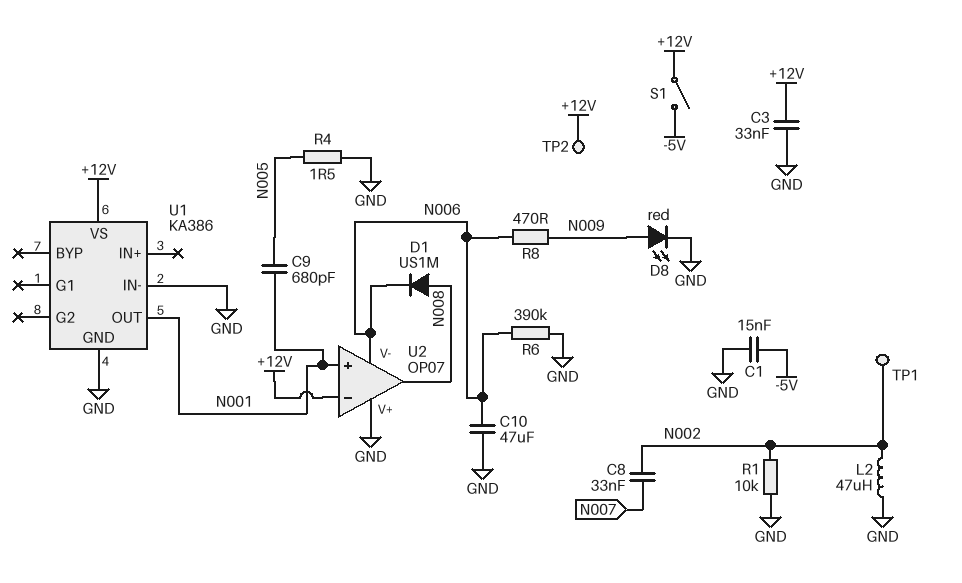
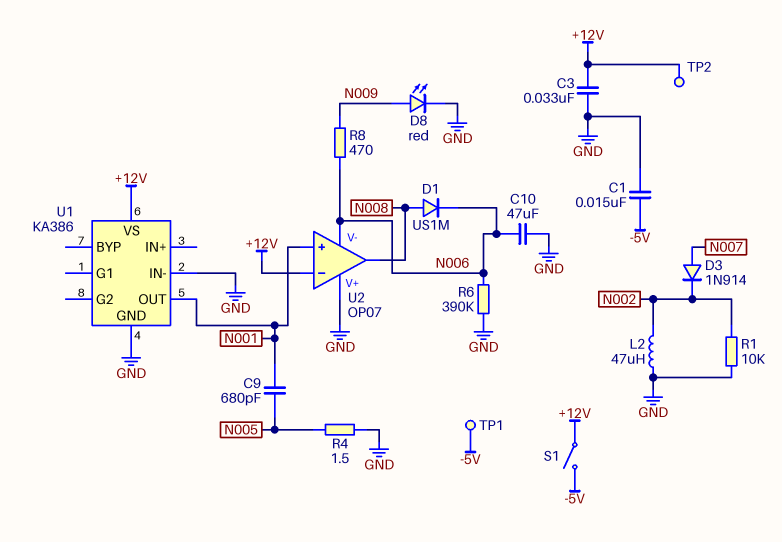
C8: 33nF (N002, N007) -> none
D3: none -> diode 1N914 (A N007, K N002)
TP1: test point (N002) -> test point (-5V)

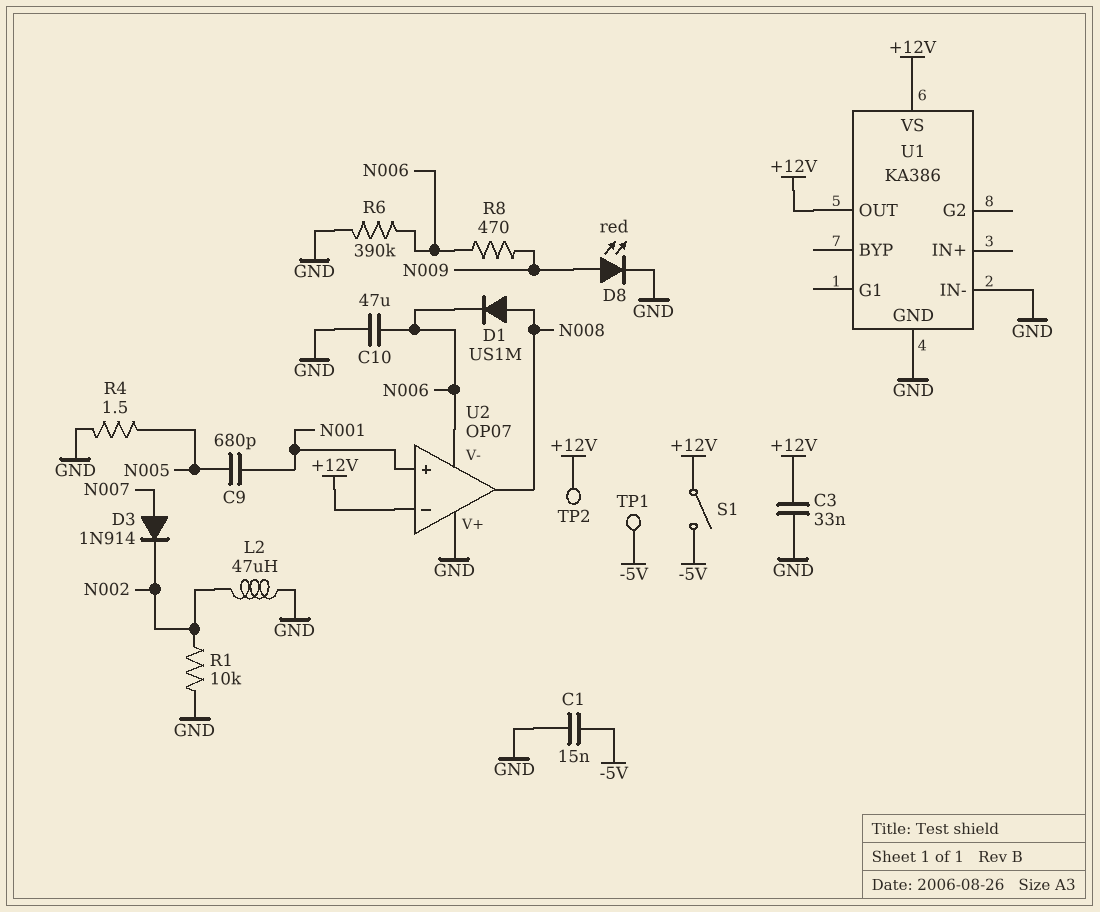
U1 pin OUT: N001 -> +12V

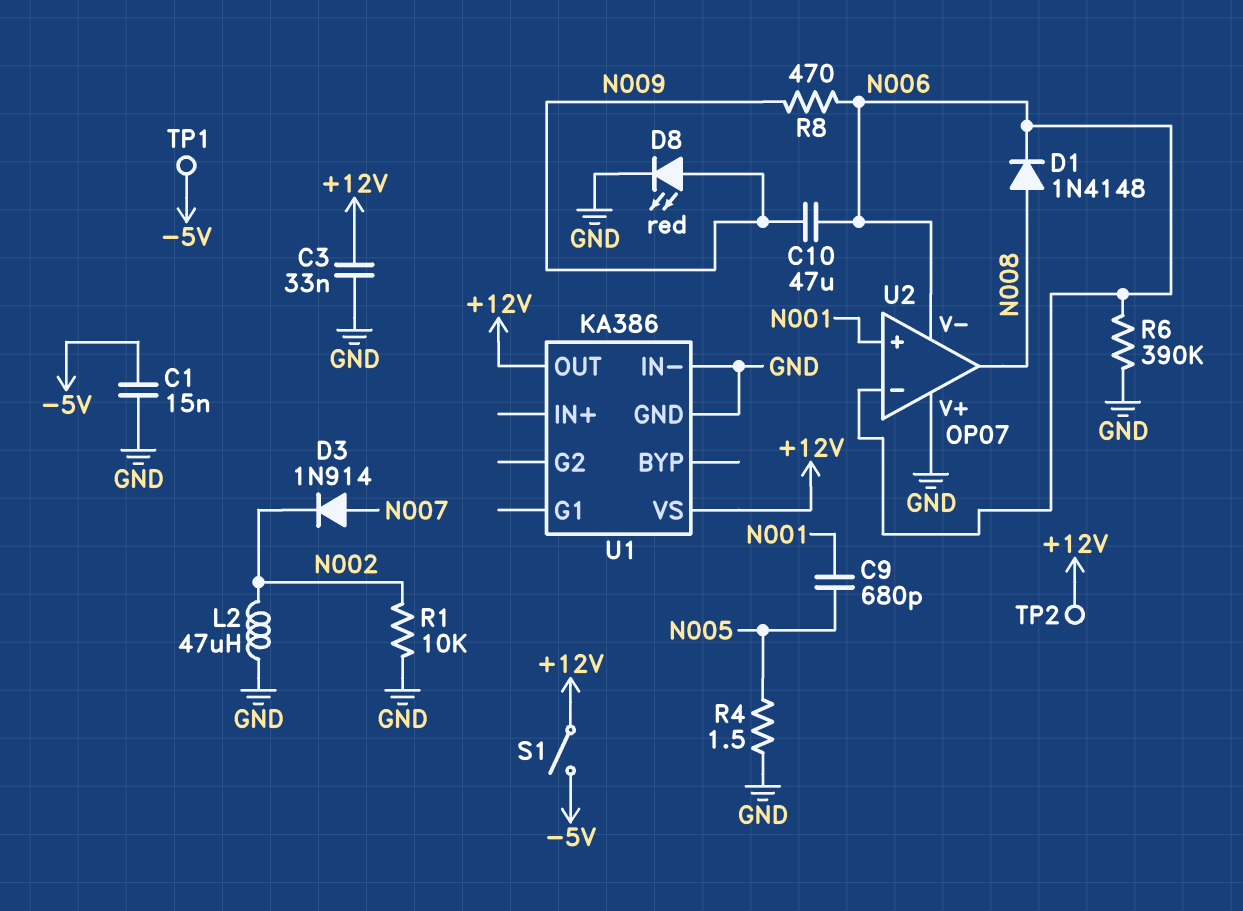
C10: 47uF (GND, N006) -> 47uF (N006, N009)
D1: diode US1M (A N008, K N006) -> diode 1N4148 (A N008, K N006)
U2 pin in-: +12V -> N006

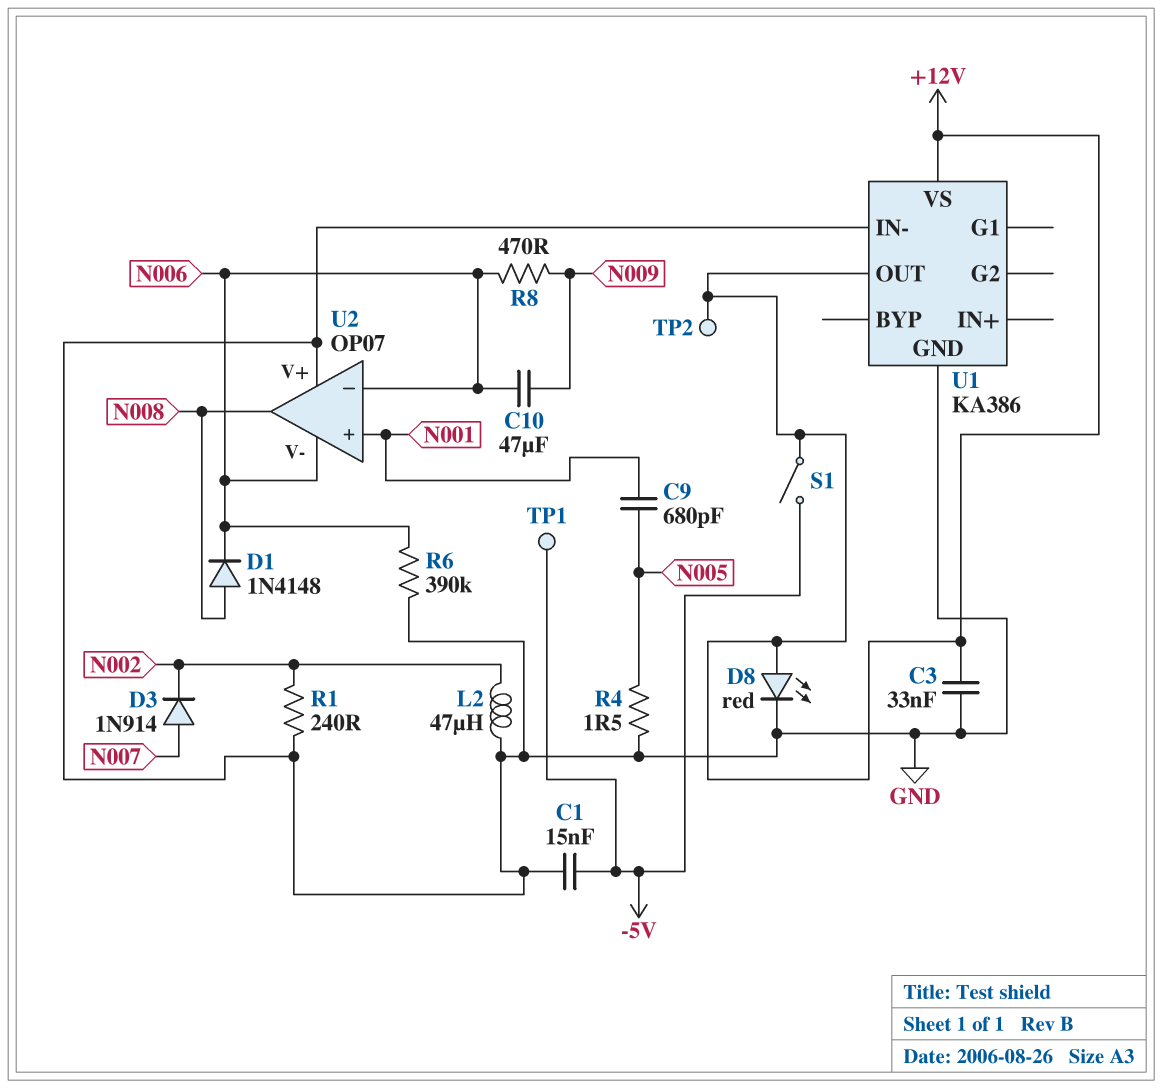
D8: LED red (A N009, K GND) -> LED red (A +12V, K GND)
R1: 10k (GND, N002) -> 240 (GND, N002)

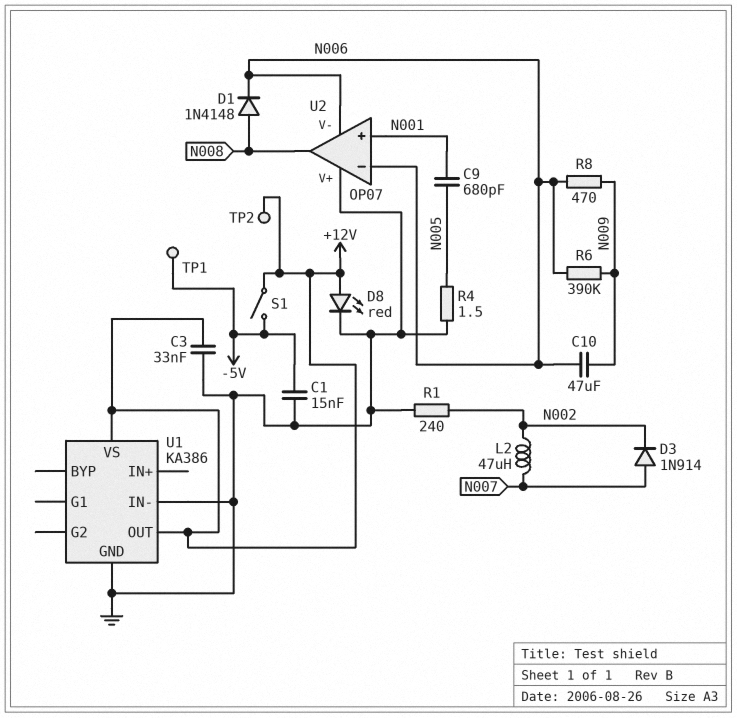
L2: 47uH (GND, N002) -> 47uH (N002, N007)
R6: 390k (GND, N006) -> 390k (N006, N009)

